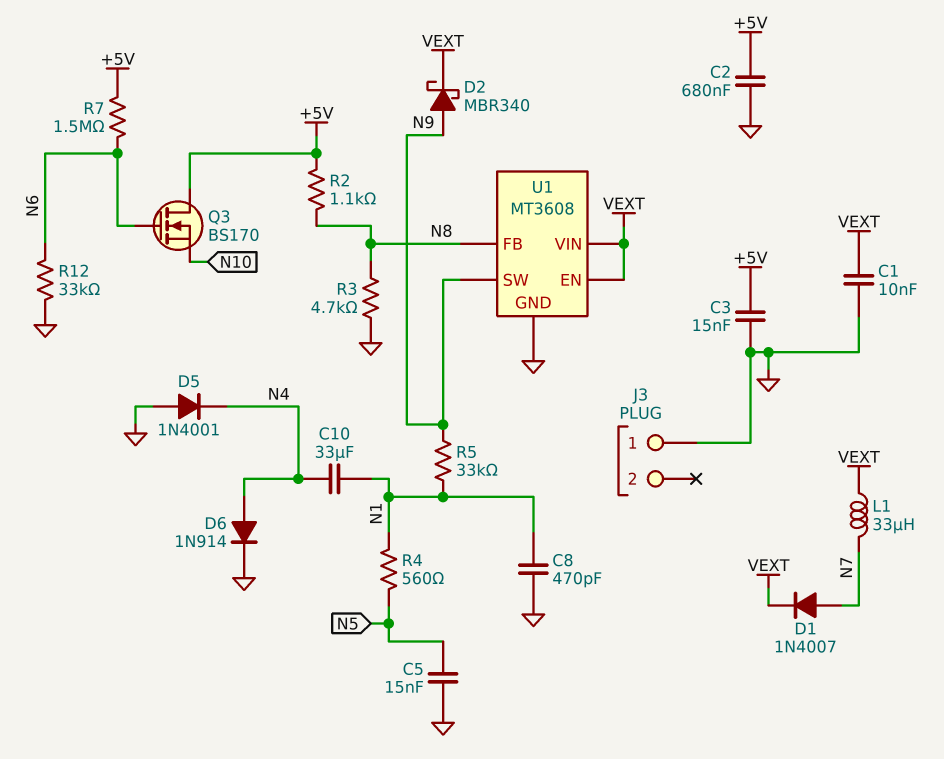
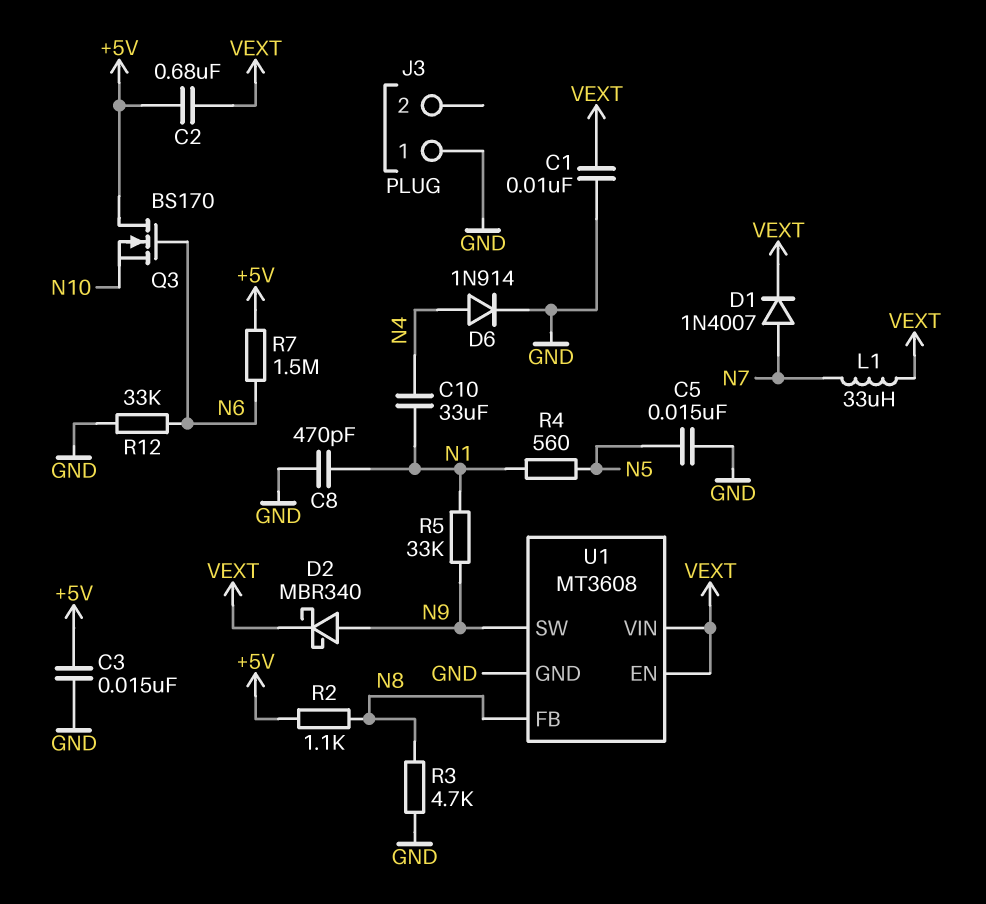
C2: 680nF (+5V, GND) -> 680nF (+5V, VEXT)
D5: diode 1N4001 (A GND, K N4) -> none

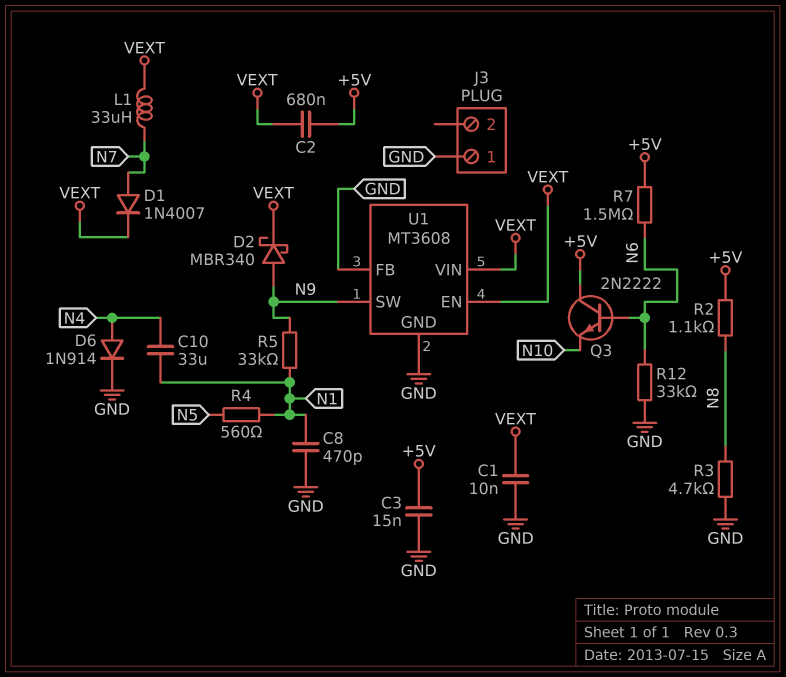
C5: 15nF (GND, N5) -> none
Q3: NMOS BS170 (G N6, D +5V, S N10) -> NPN 2N2222 (B N6, C +5V, E N10)
U1 pin FB: N8 -> GND

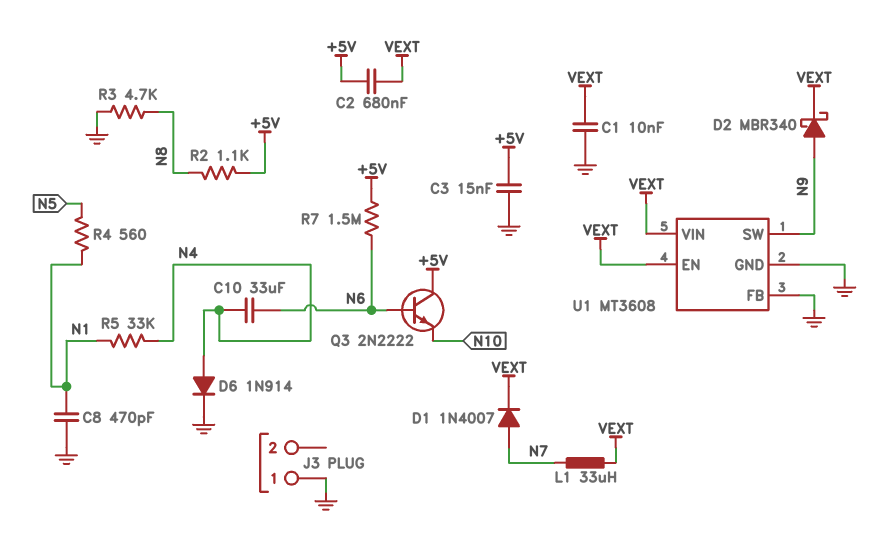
C10: 33uF (N1, N4) -> 33uF (N4, N6)
R5: 33k (N1, N9) -> 33k (N1, N4)
R12: 33k (GND, N6) -> none

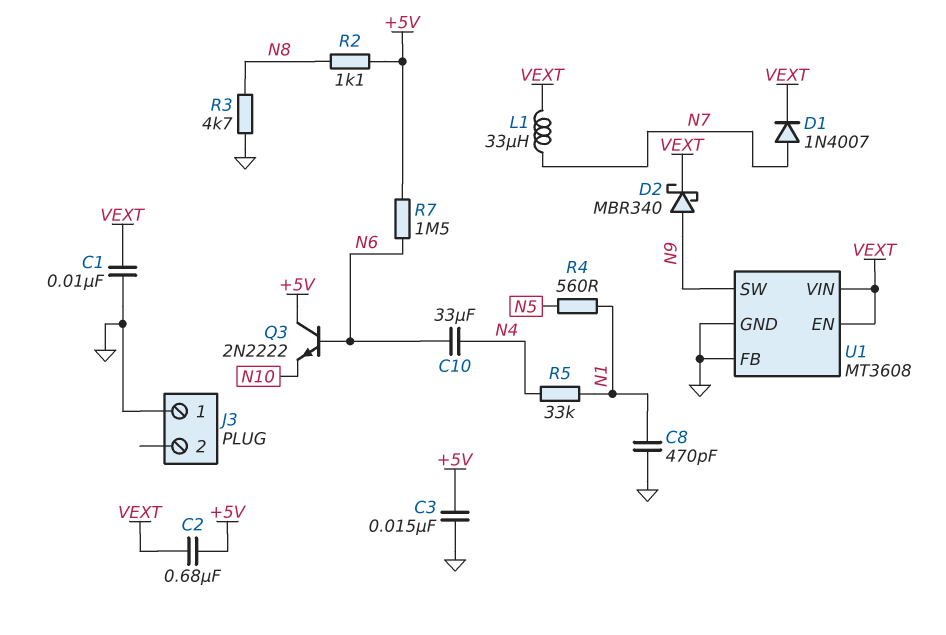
D6: diode 1N914 (A N4, K GND) -> none

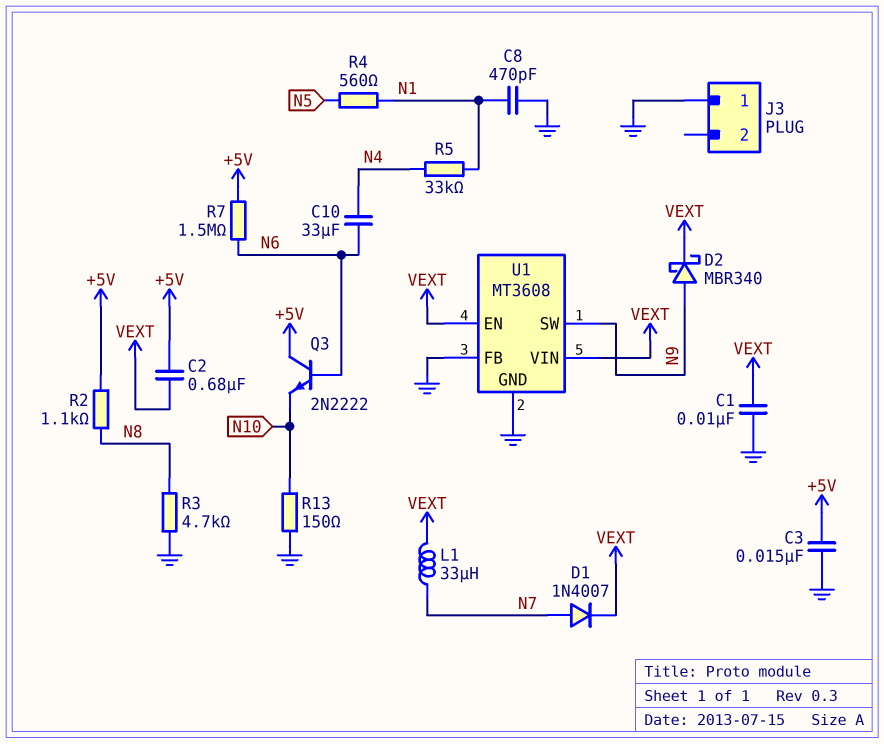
R13: none -> 150 (GND, N10)

